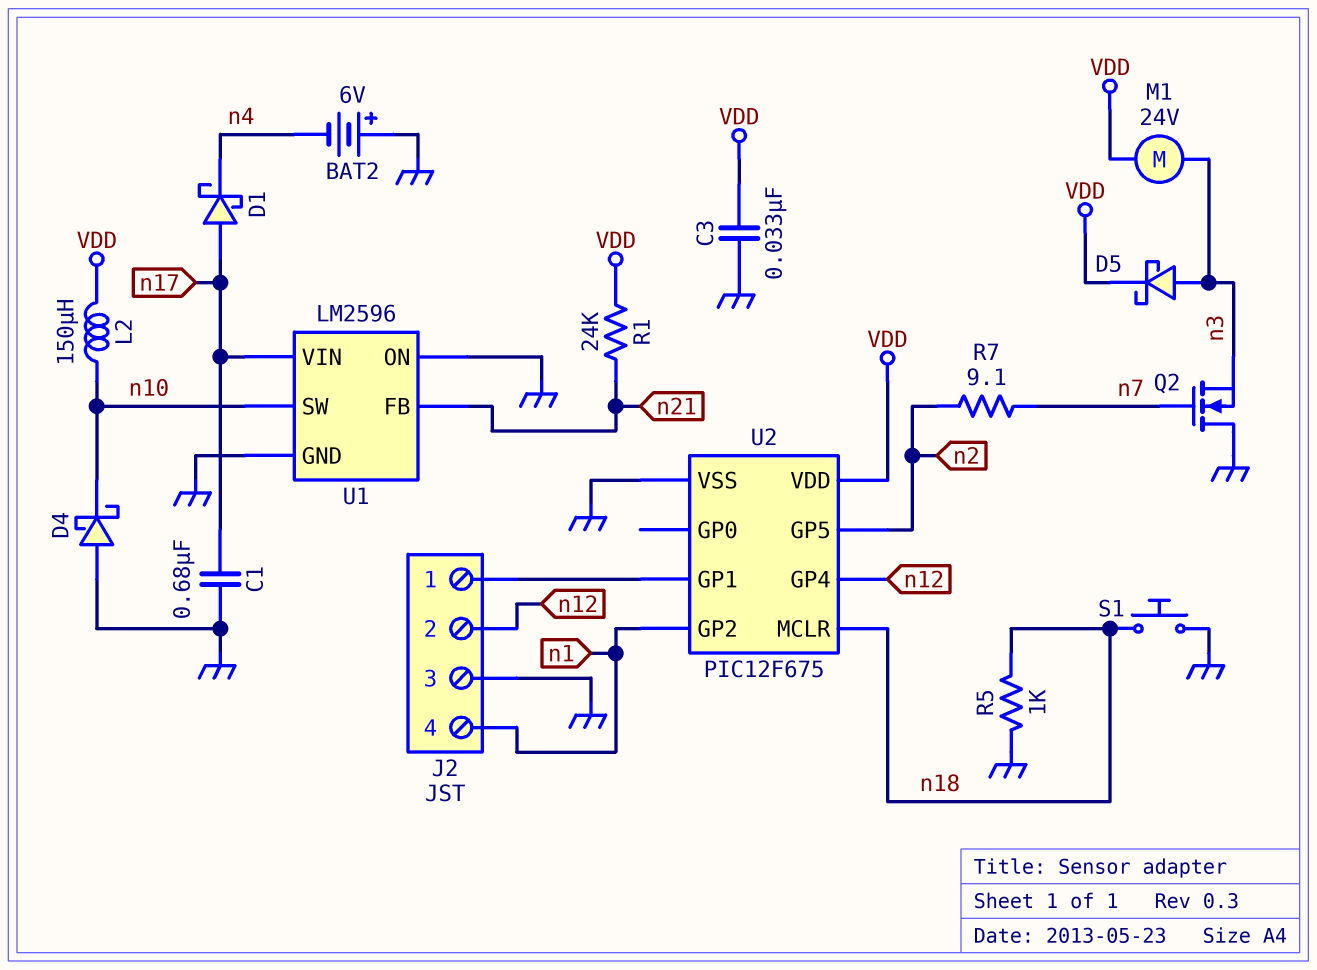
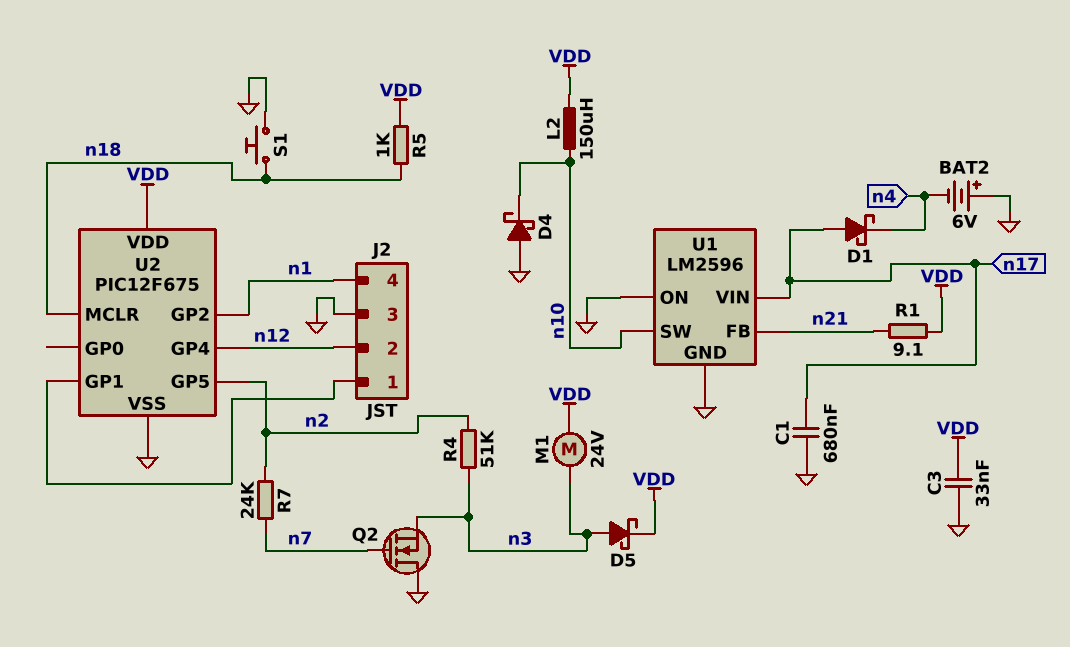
R1: 24k (VDD, n21) -> 9.1 (VDD, n21)
R4: none -> 51k (n2, n3)
R5: 1k (GND, n18) -> 1k (VDD, n18)
R7: 9.1 (n2, n7) -> 24k (n2, n7)

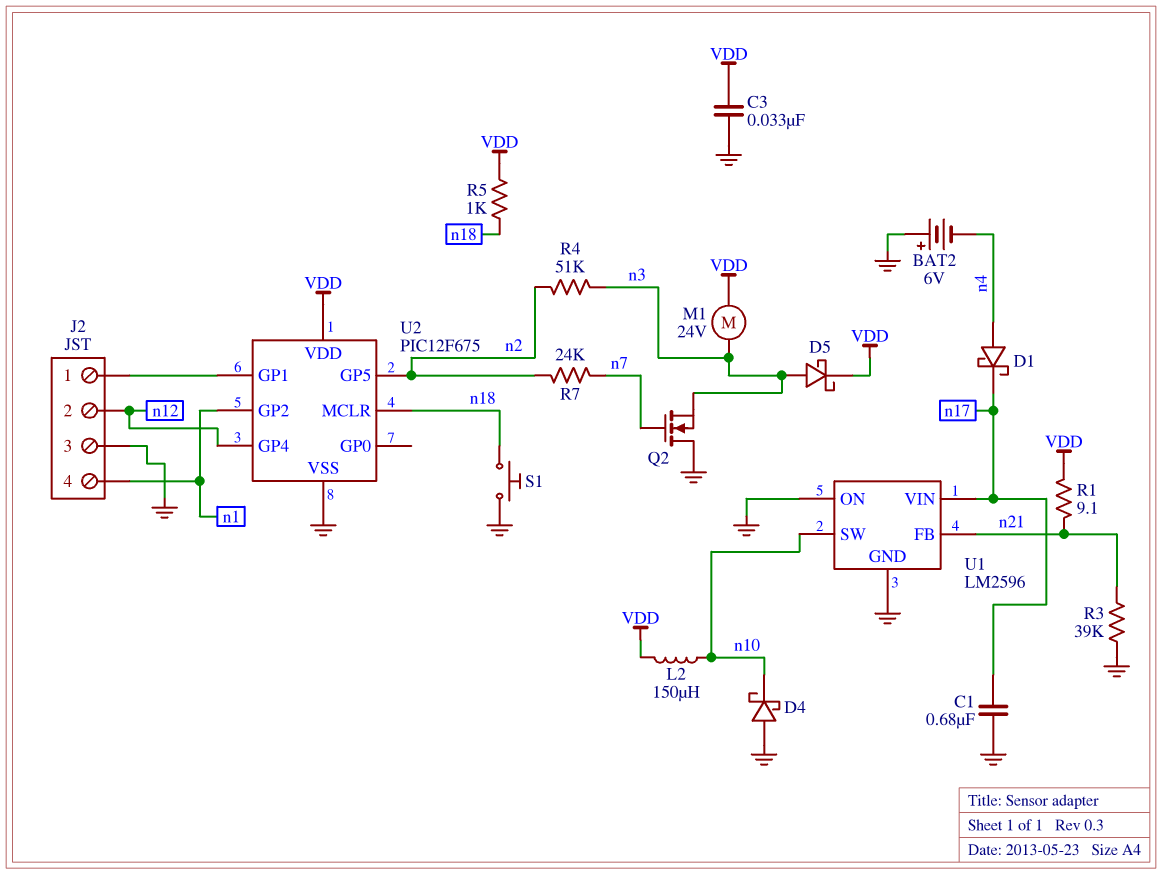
D1: schottky (A n17, K n4) -> schottky (A n4, K n17)
R3: none -> 39k (GND, n21)

